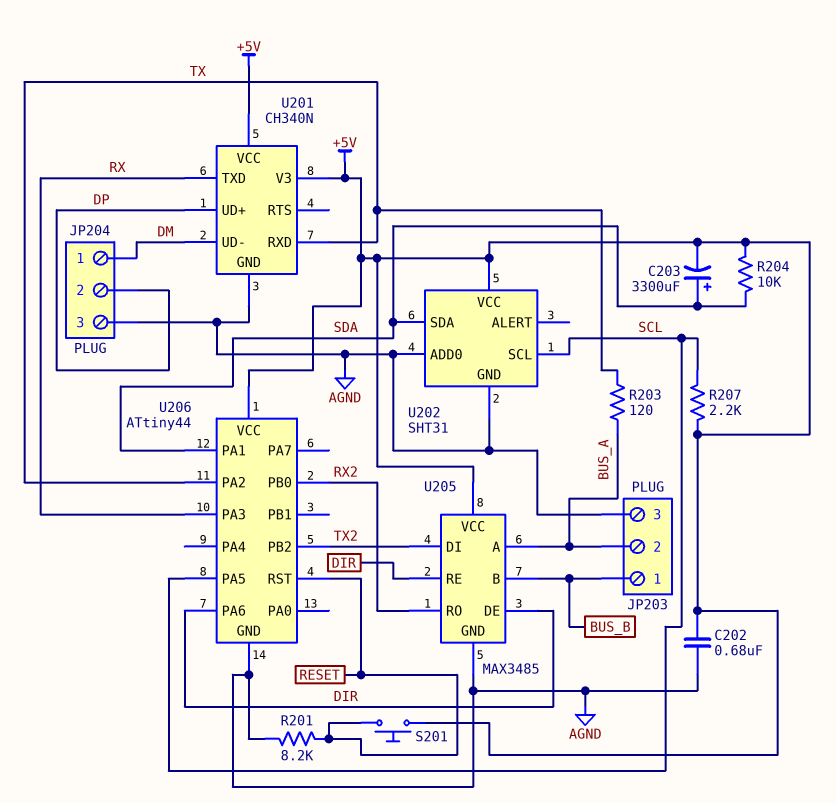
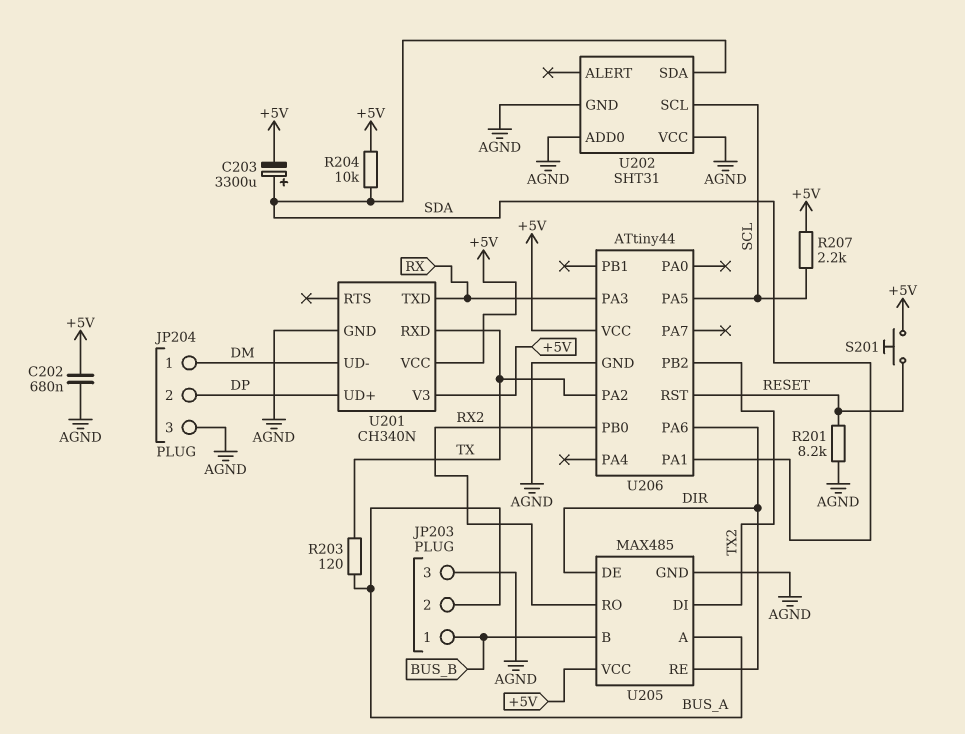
U202 pin VCC: +5V -> AGND
U205: MAX3485 -> MAX485

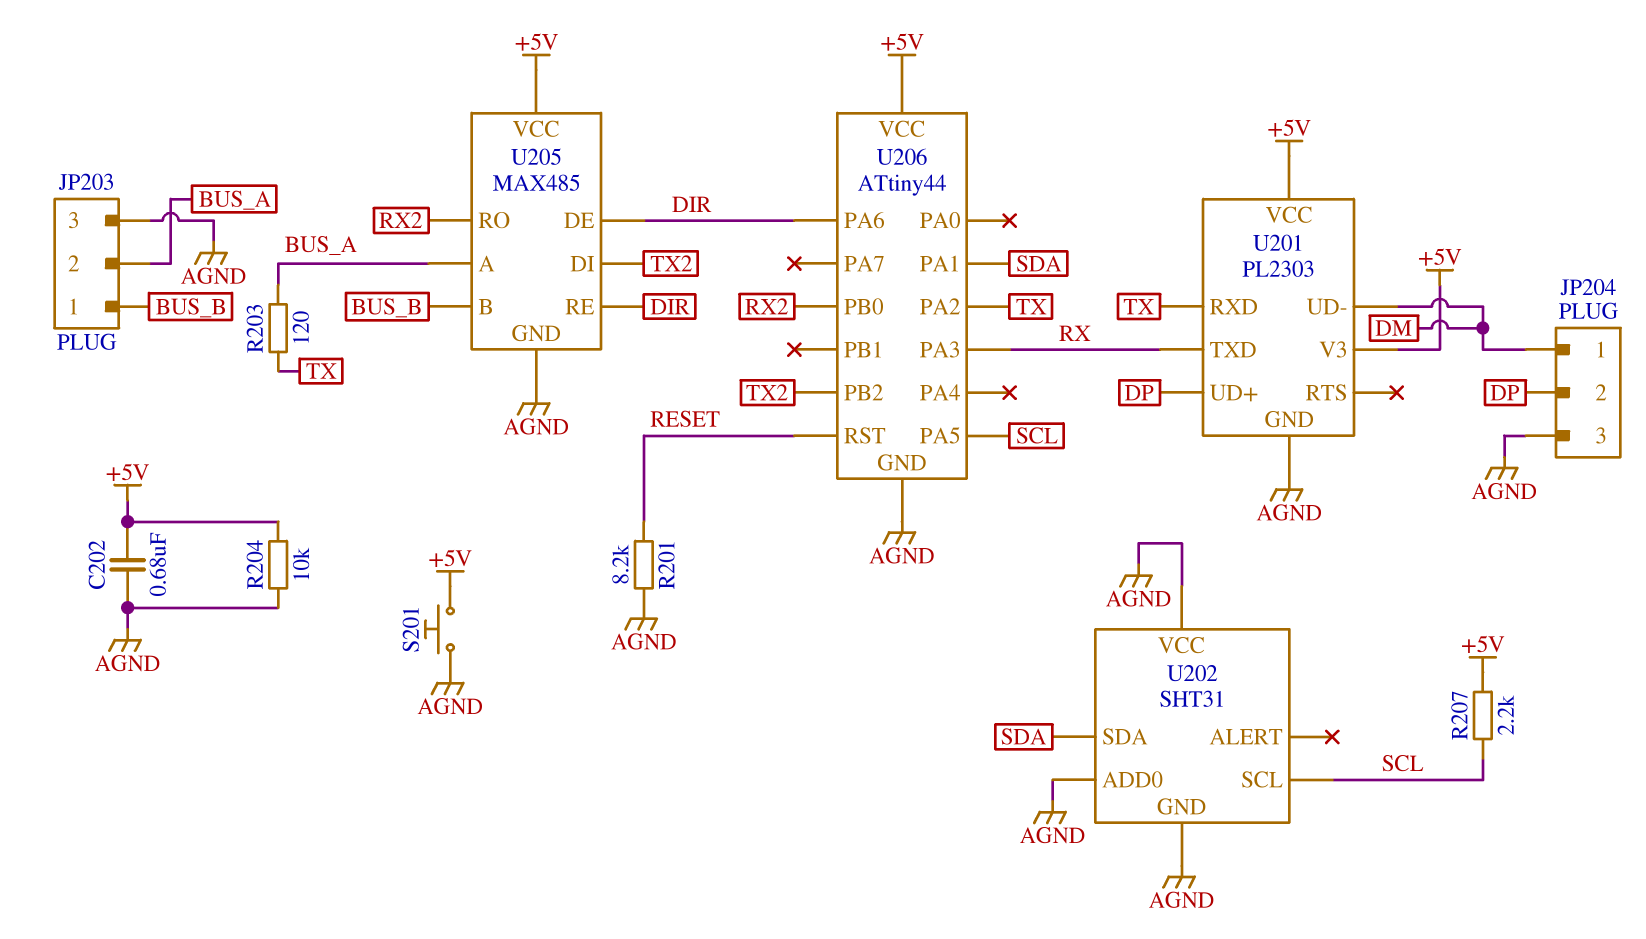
C203: 3300uF (plus SDA, minus +5V) -> none
R204: 10k (+5V, SDA) -> 10k (+5V, AGND)
S201: button (+5V, RESET) -> button (+5V, AGND)
U201: CH340N -> PL2303

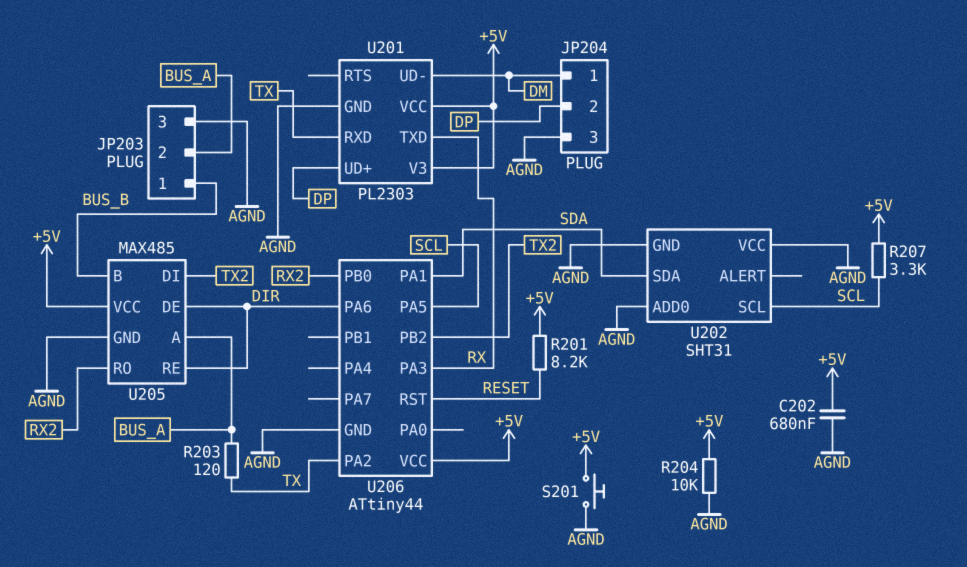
R201: 8.2k (AGND, RESET) -> 8.2k (+5V, RESET)
R207: 2.2k (+5V, SCL) -> 3.3k (+5V, SCL)

